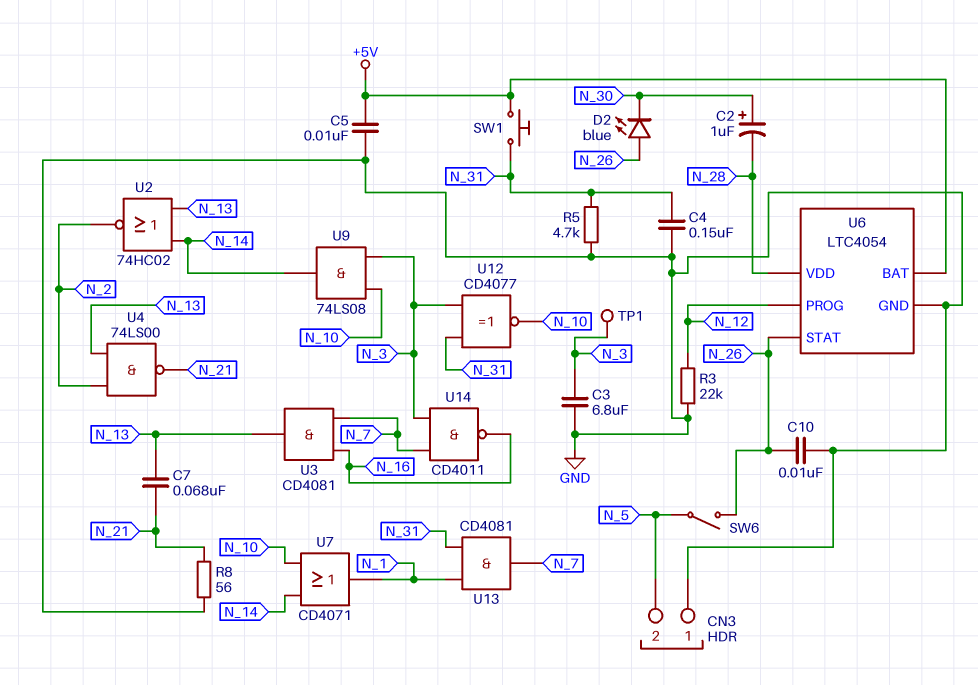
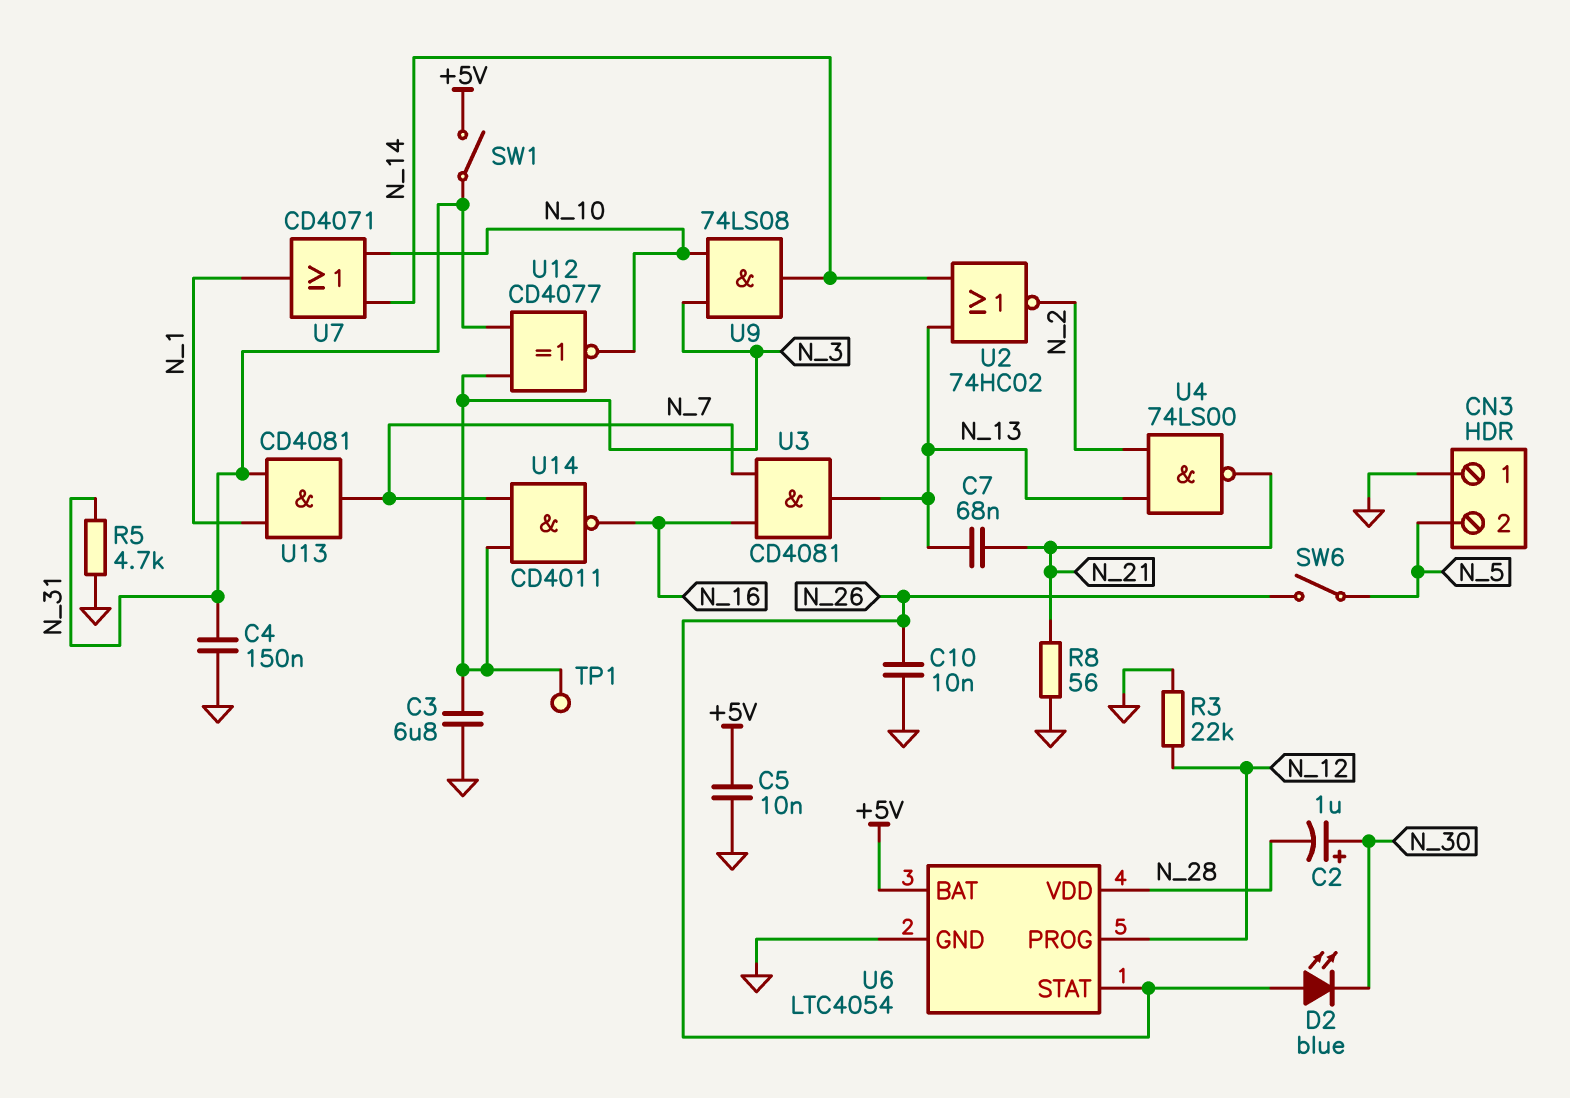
SW1: button (+5V, N_31) -> switch (+5V, N_31)

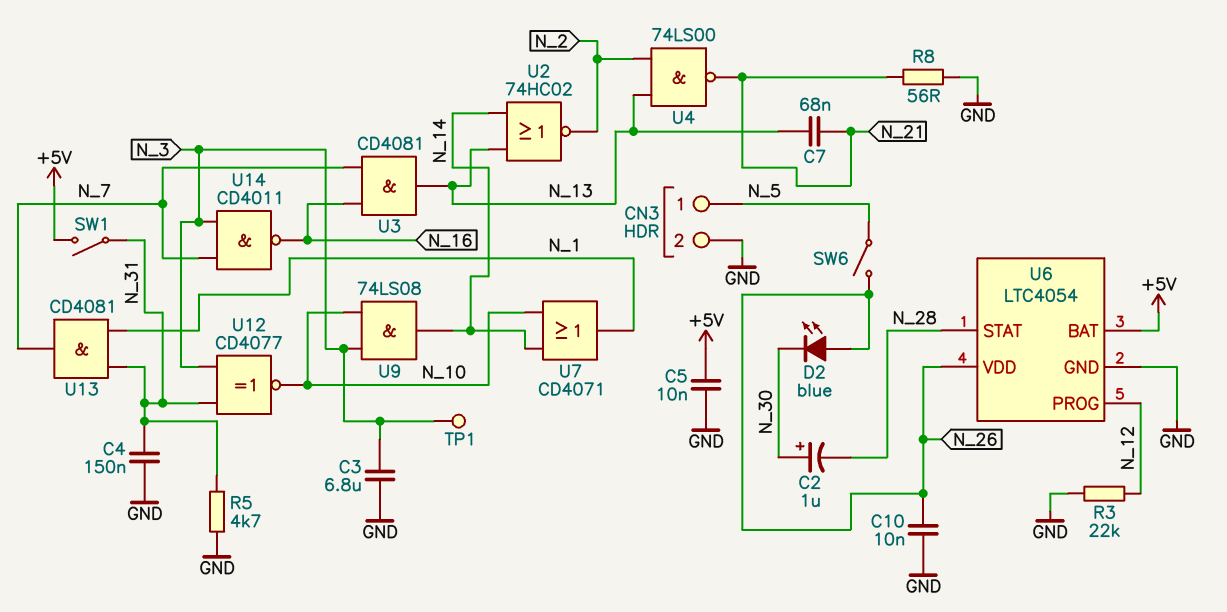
CN3 pin 1: GND -> N_5
CN3 pin 2: N_5 -> GND
U6 pin STAT: N_26 -> N_28
U6 pin VDD: N_28 -> N_26

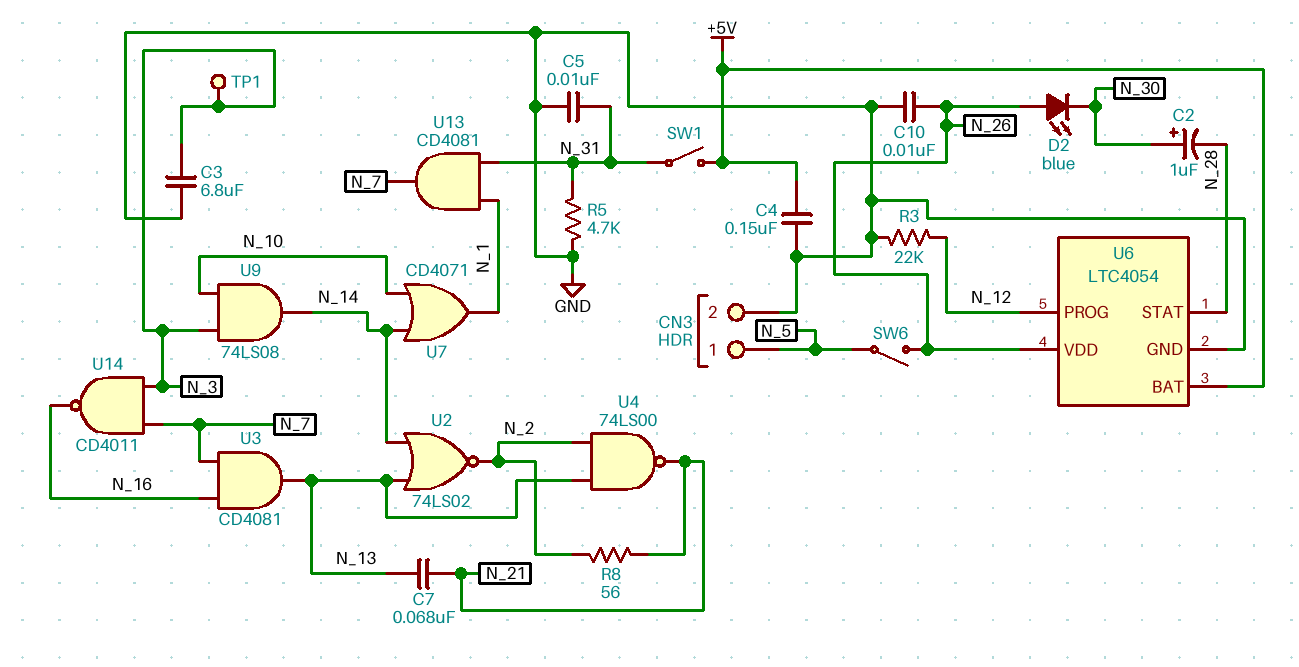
C4: 150nF (GND, N_31) -> 150nF (+5V, GND)
C5: 10nF (+5V, GND) -> 10nF (GND, N_31)
R8: 56 (GND, N_21) -> 56 (N_2, N_21)
U2: NOR 74HC02 (in N_13, in N_14, out N_2) -> NOR 74LS02 (in N_13, in N_14, out N_2)
U12: XNOR CD4077 (in N_3, in N_31, out N_10) -> none

